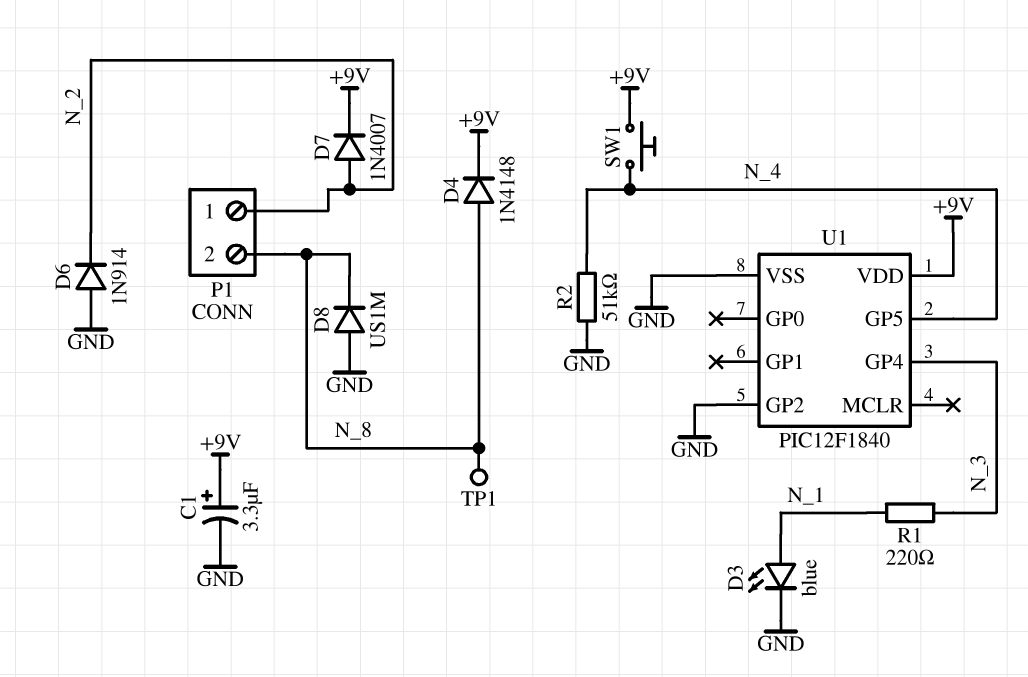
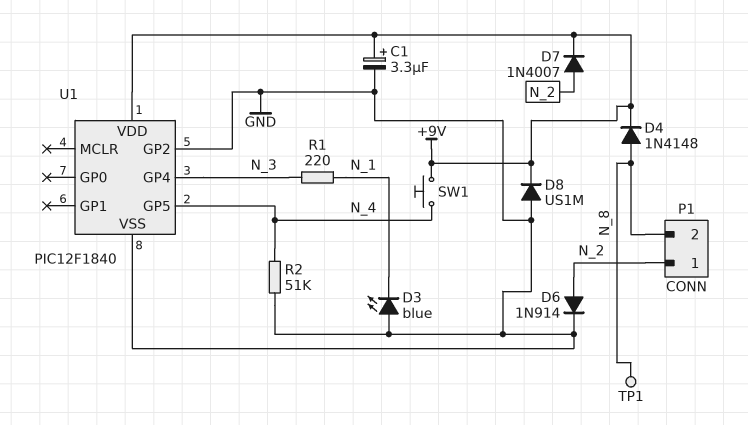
D3: LED blue (A N_1, K GND) -> LED blue (A GND, K N_1)
D6: diode 1N914 (A GND, K N_2) -> diode 1N914 (A N_2, K GND)
D8: diode US1M (A GND, K N_8) -> diode US1M (A GND, K +9V)

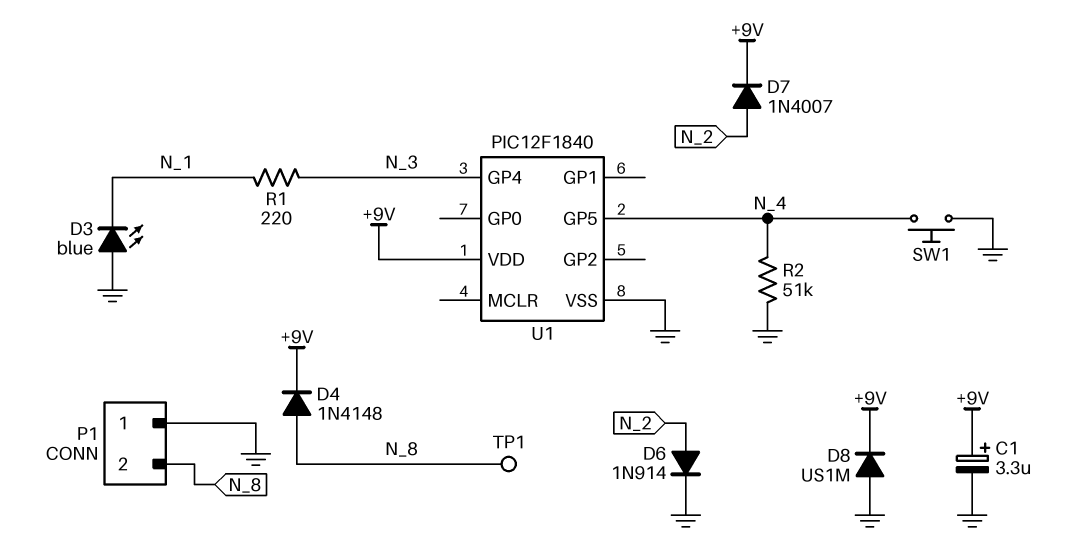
P1 pin 1: N_2 -> GND
SW1: button (+9V, N_4) -> button (GND, N_4)
U1 pin GP2: GND -> none

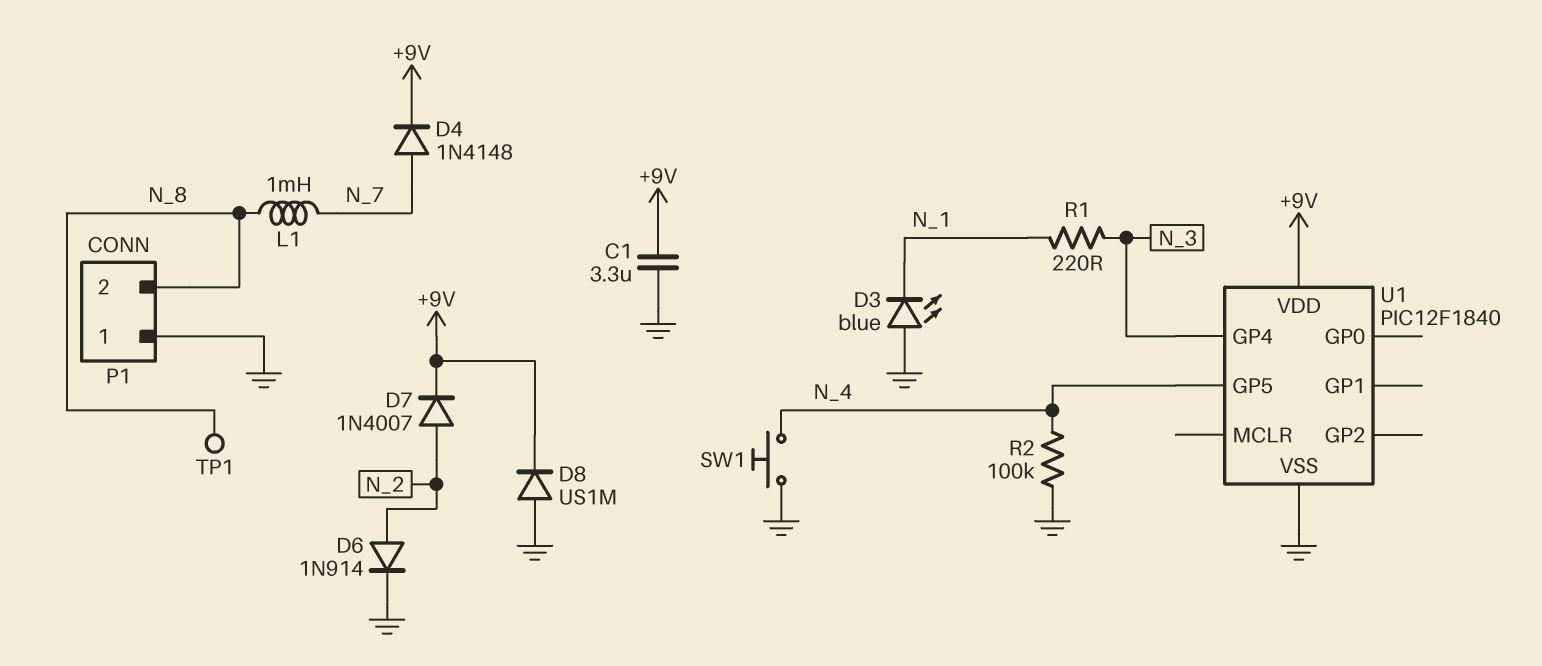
C1: 3.3uF (plus +9V, minus GND) -> 3.3uF (+9V, GND)
D4: diode 1N4148 (A N_8, K +9V) -> diode 1N4148 (A N_7, K +9V)
L1: none -> 1mH (N_7, N_8)
R2: 51k (GND, N_4) -> 100k (GND, N_4)

